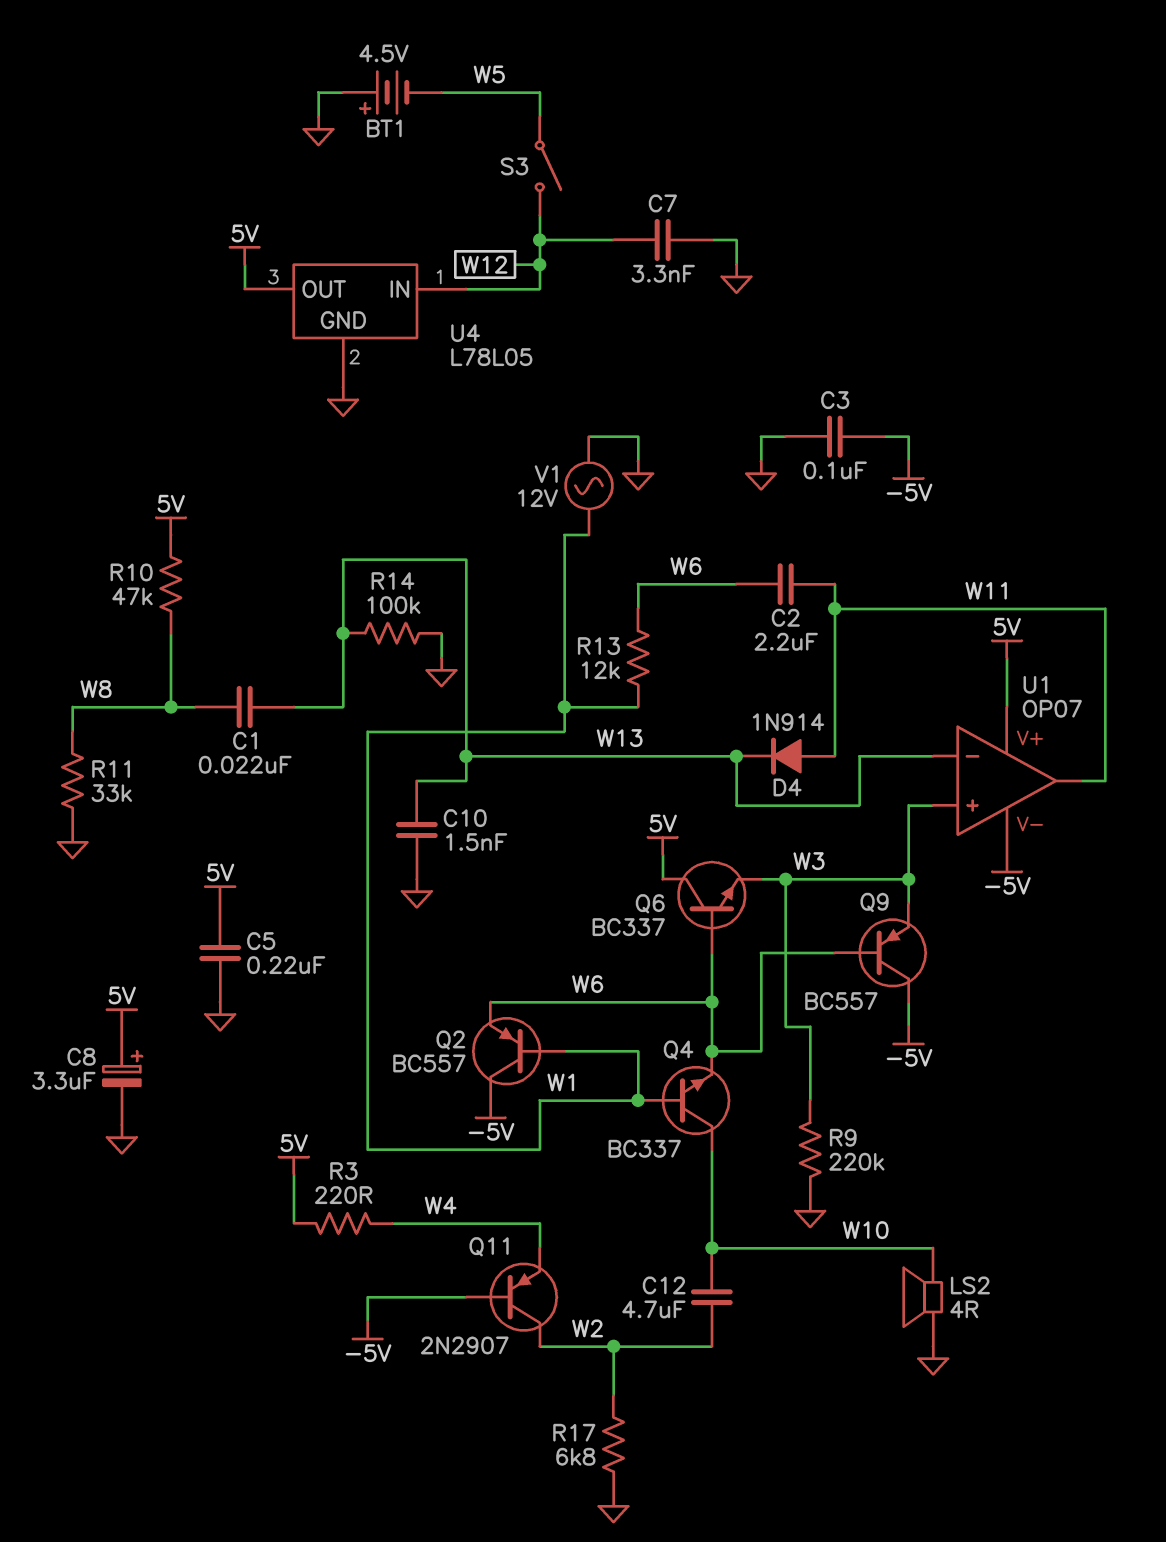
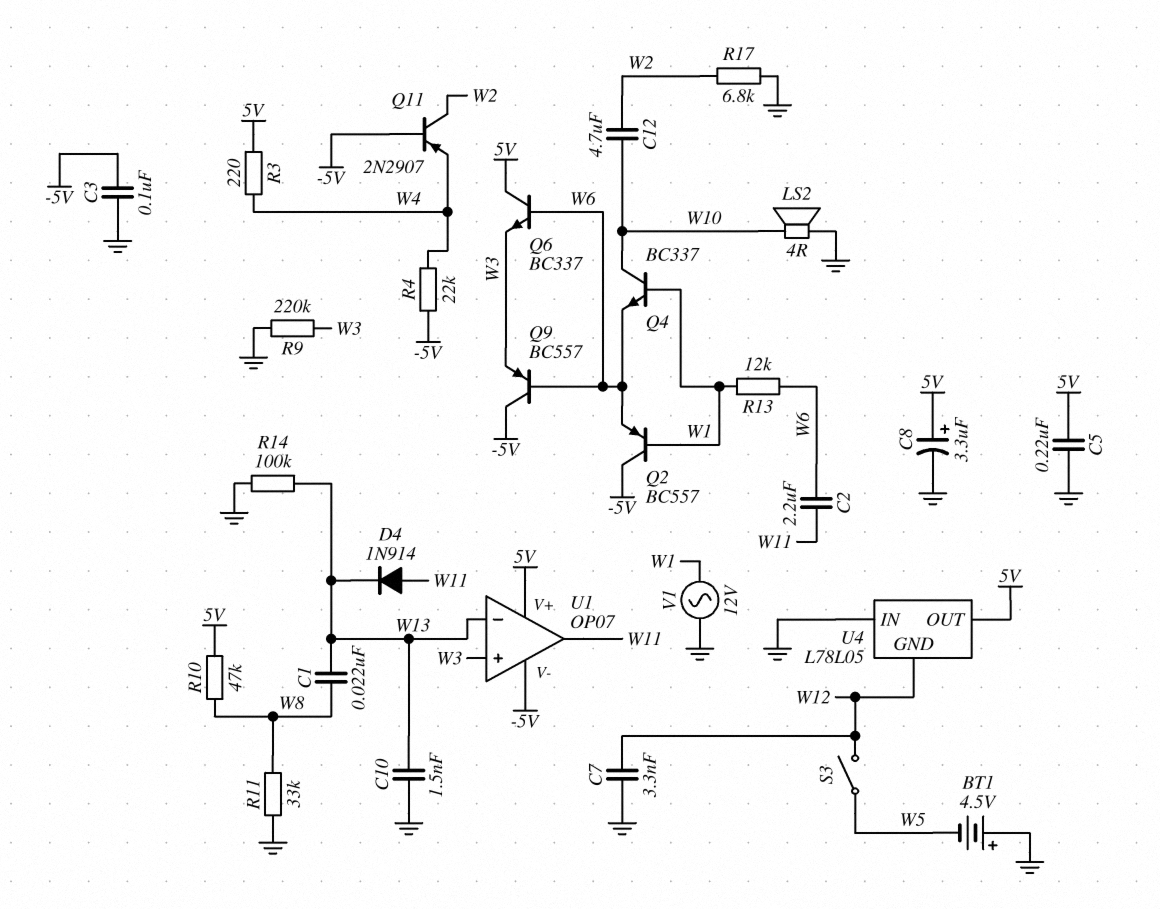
R4: none -> 22k (-5V, W4)
U4 pin GND: GND -> W12
U4 pin IN: W12 -> GND

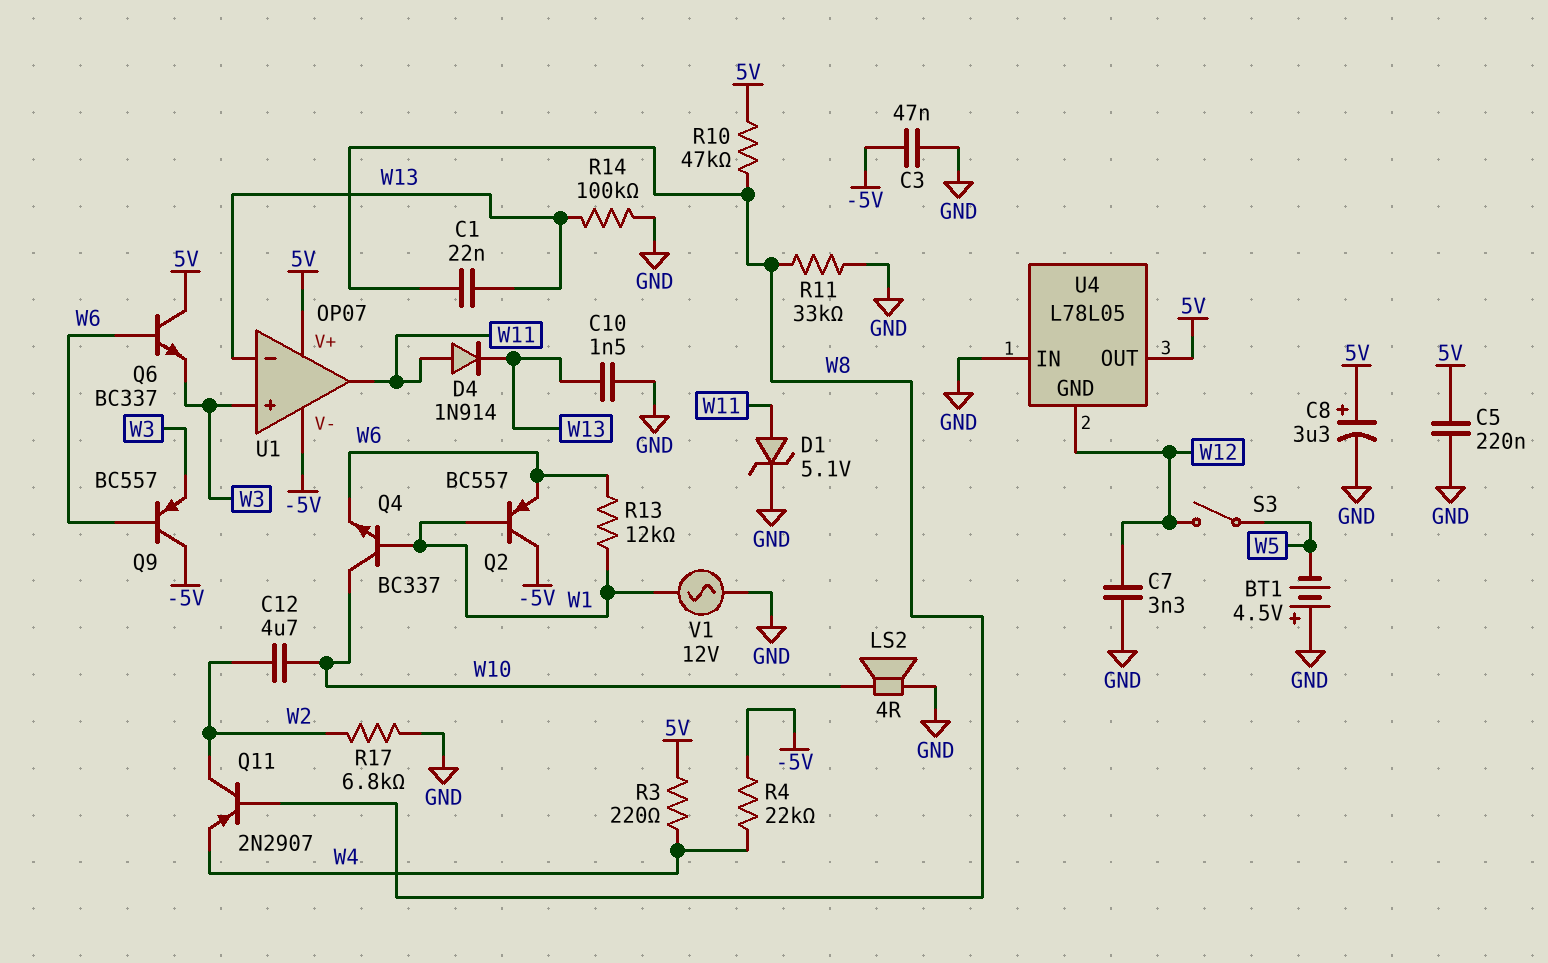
C2: 2.2uF (W6, W11) -> none
C3: 100nF (-5V, GND) -> 47nF (-5V, GND)
D1: none -> zener 5.1V (A W11, K GND)
Q11: PNP 2N2907 (B -5V, C W2, E W4) -> PNP 2N2907 (B W8, C W2, E W4)
R9: 220k (GND, W3) -> none

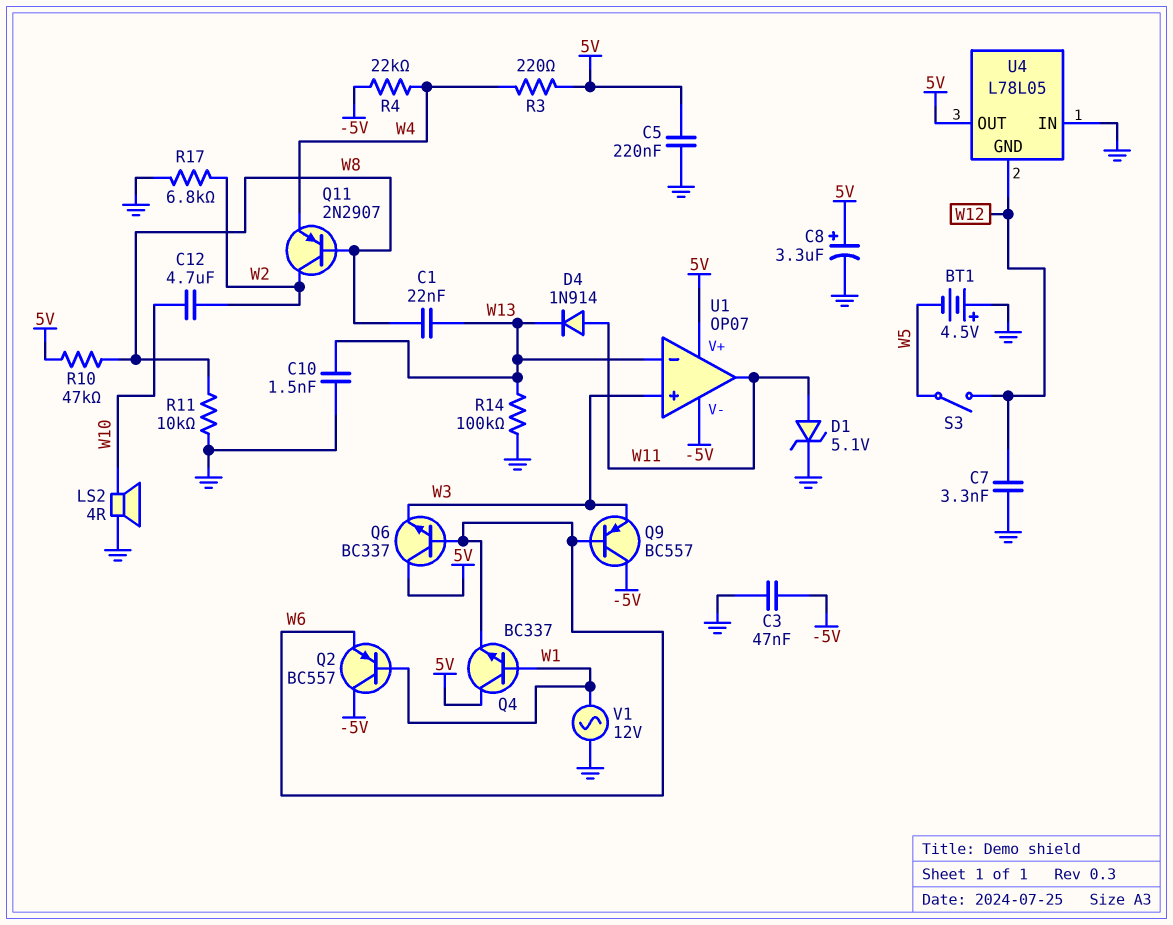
Q4: NPN BC337 (B W1, C W10, E W6) -> NPN BC337 (B W1, C 5V, E W6)
R11: 33k (GND, W8) -> 10k (GND, W8)
R13: 12k (W1, W6) -> none

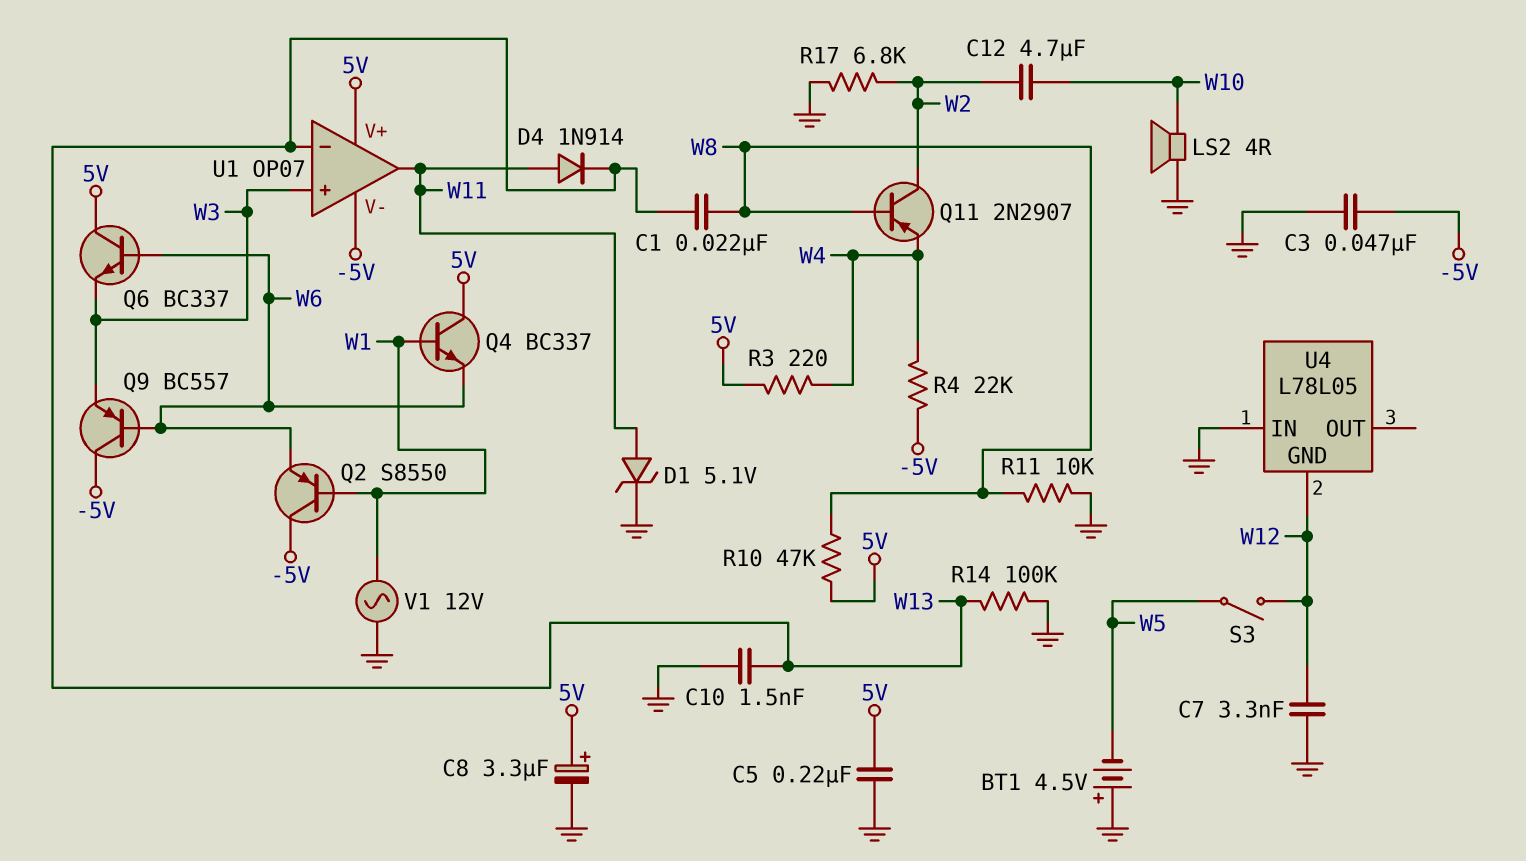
Q2: PNP BC557 (B W1, C -5V, E W6) -> PNP S8550 (B W1, C -5V, E W6)
U4 pin OUT: 5V -> none

